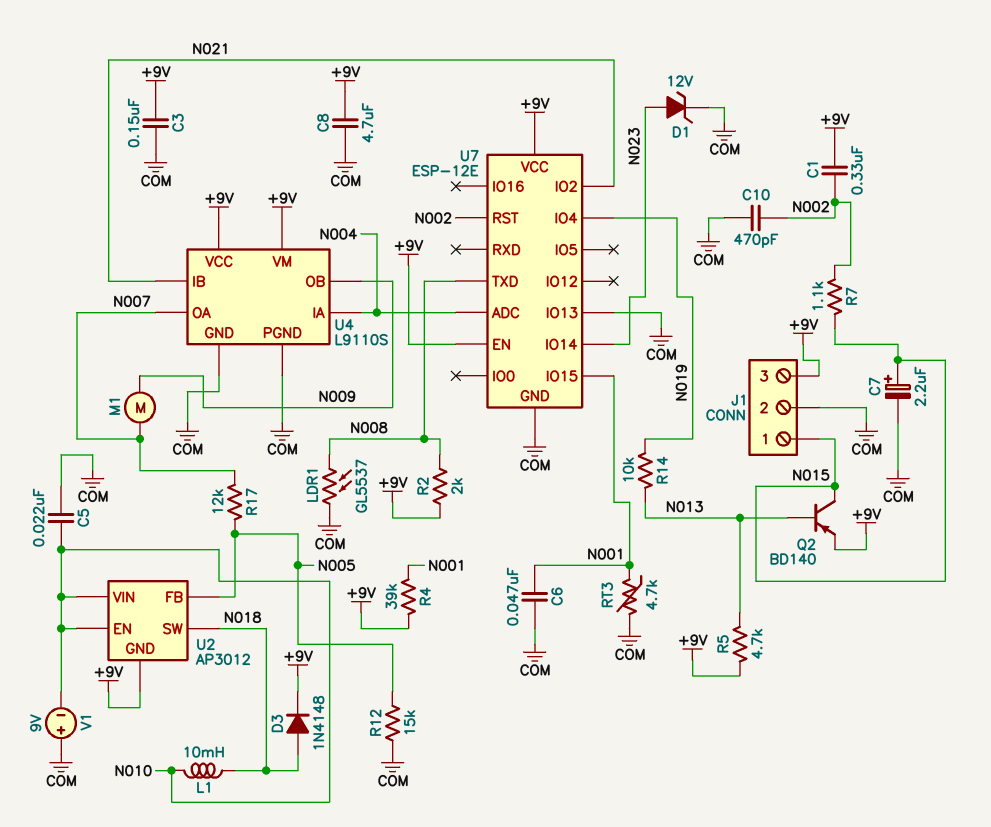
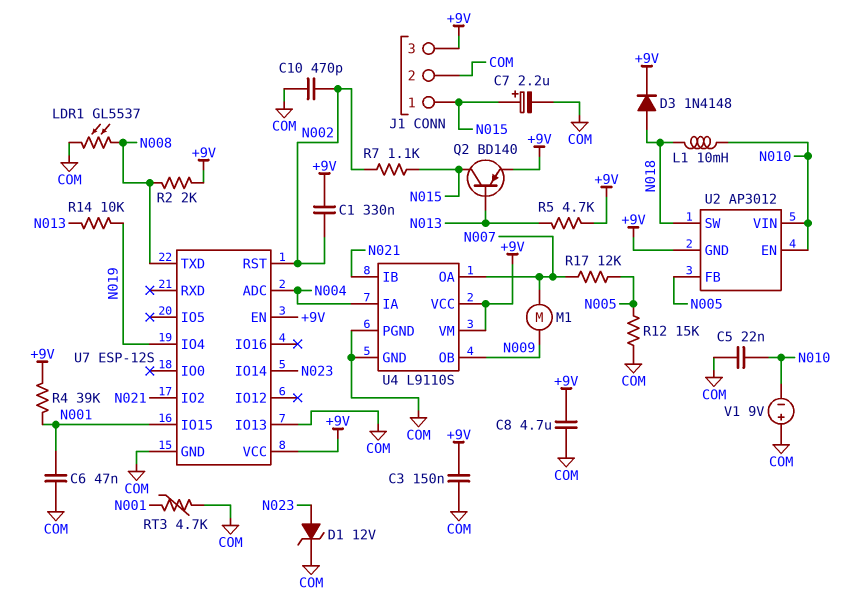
U7: ESP-12E -> ESP-12S

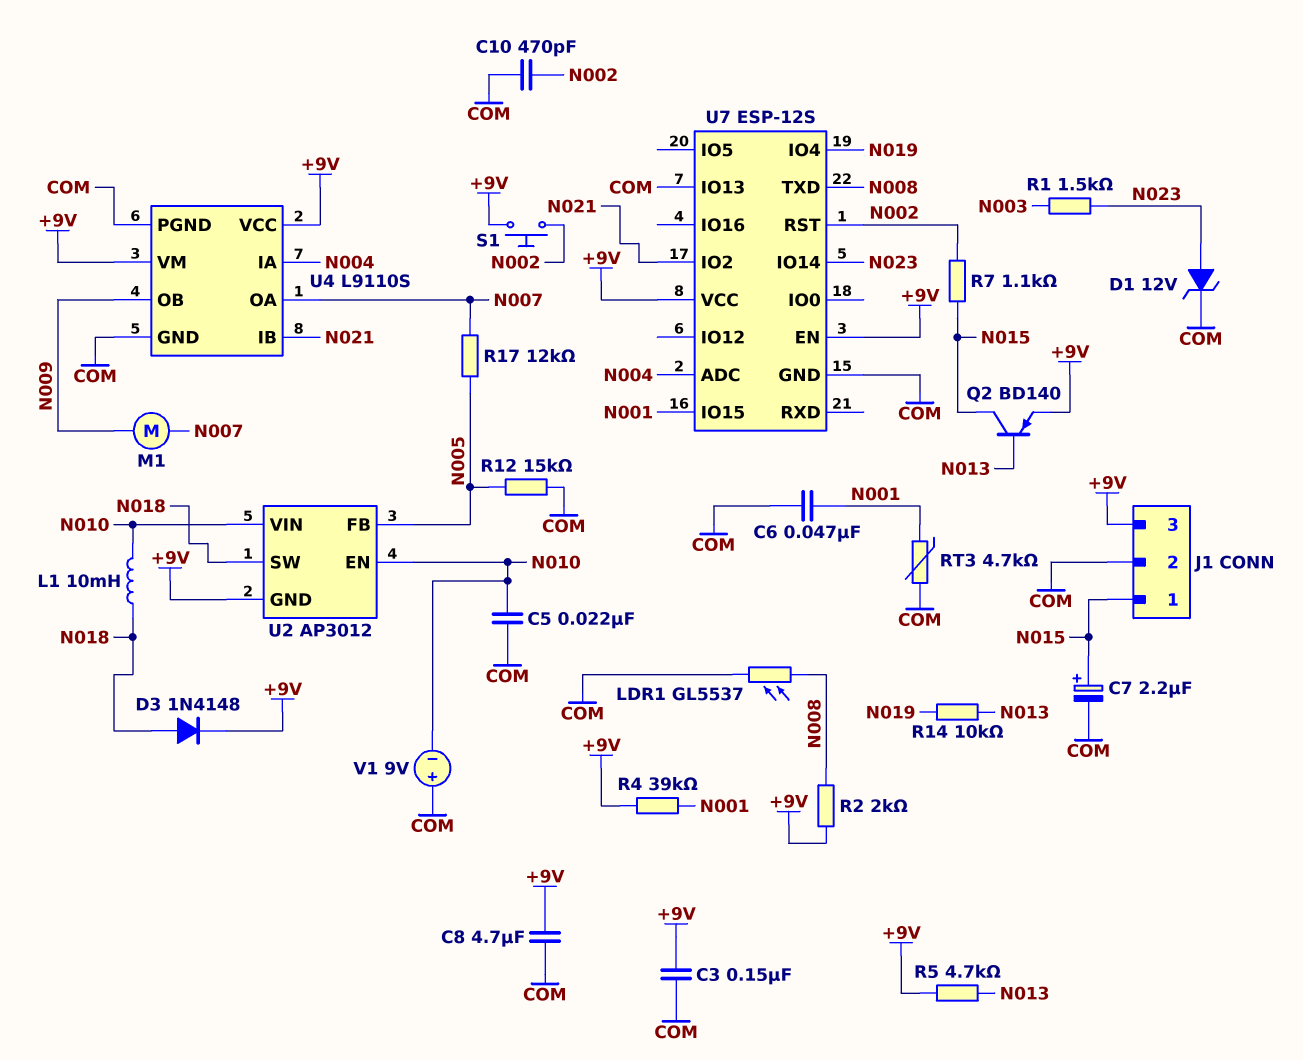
C1: 330nF (+9V, N002) -> none
R1: none -> 1.5k (N003, N023)
S1: none -> button (+9V, N002)

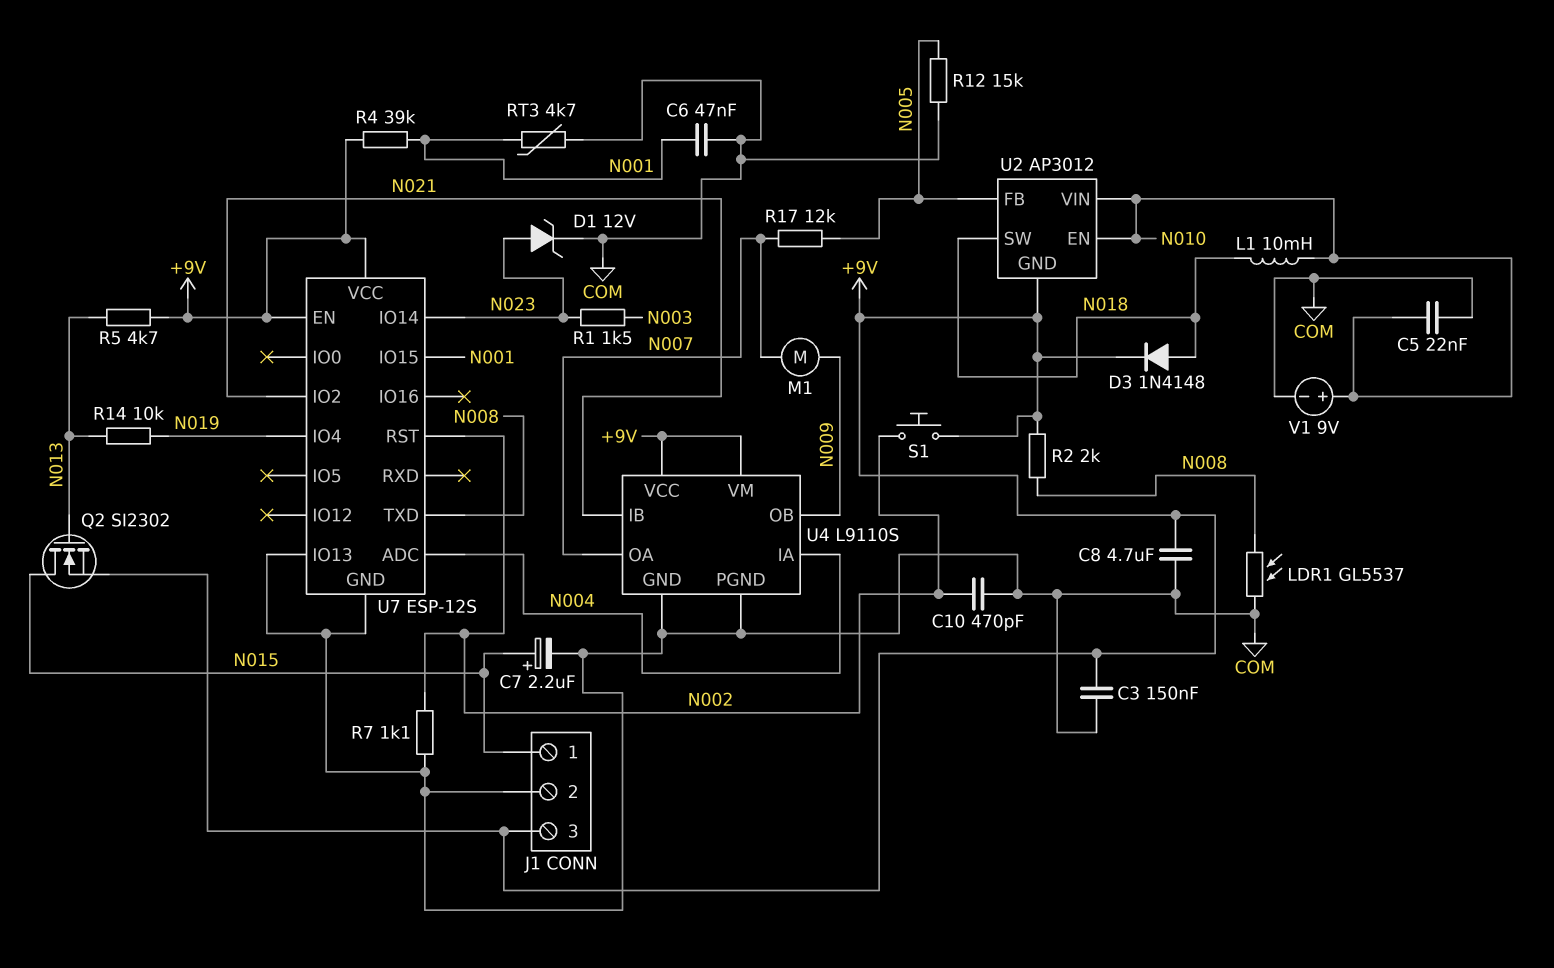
Q2: PNP BD140 (B N013, C N015, E +9V) -> NMOS SI2302 (G N013, D N015, S +9V)
R7: 1.1k (N002, N015) -> 1.1k (COM, N002)
V1: 9V (plus COM, minus N010) -> 9V (plus N010, minus COM)

